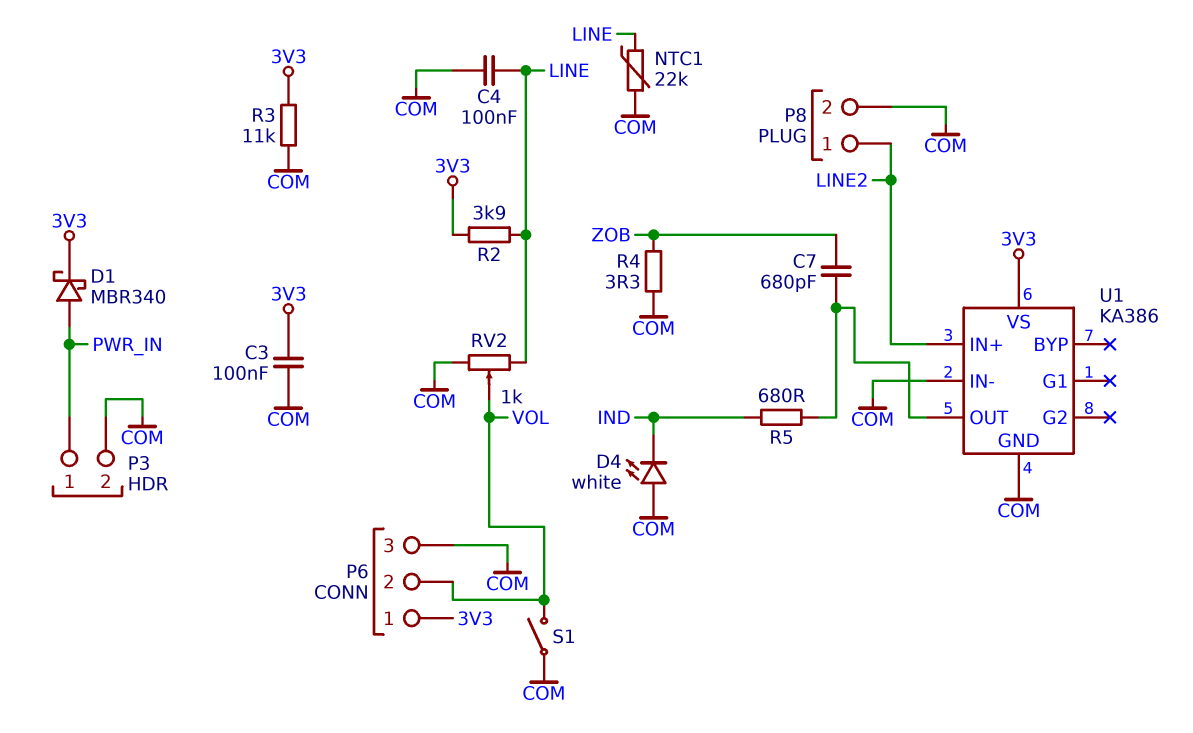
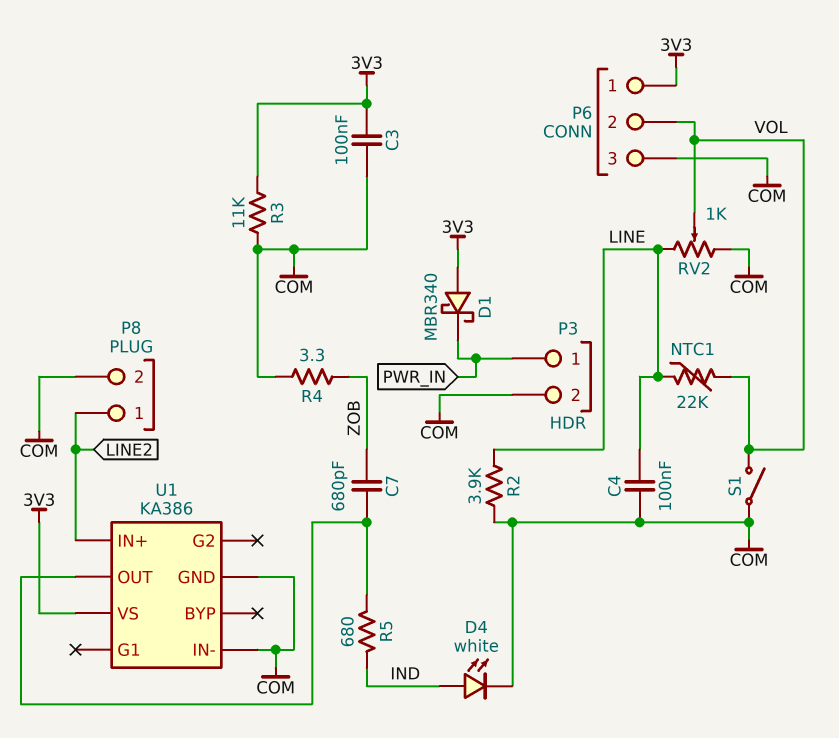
D1: schottky MBR340 (A PWR_IN, K 3V3) -> schottky MBR340 (A 3V3, K PWR_IN)
D4: LED white (A COM, K IND) -> LED white (A IND, K COM)
NTC1: 22k (COM, LINE) -> 22k (LINE, VOL)
R2: 3.9k (3V3, LINE) -> 3.9k (COM, LINE)

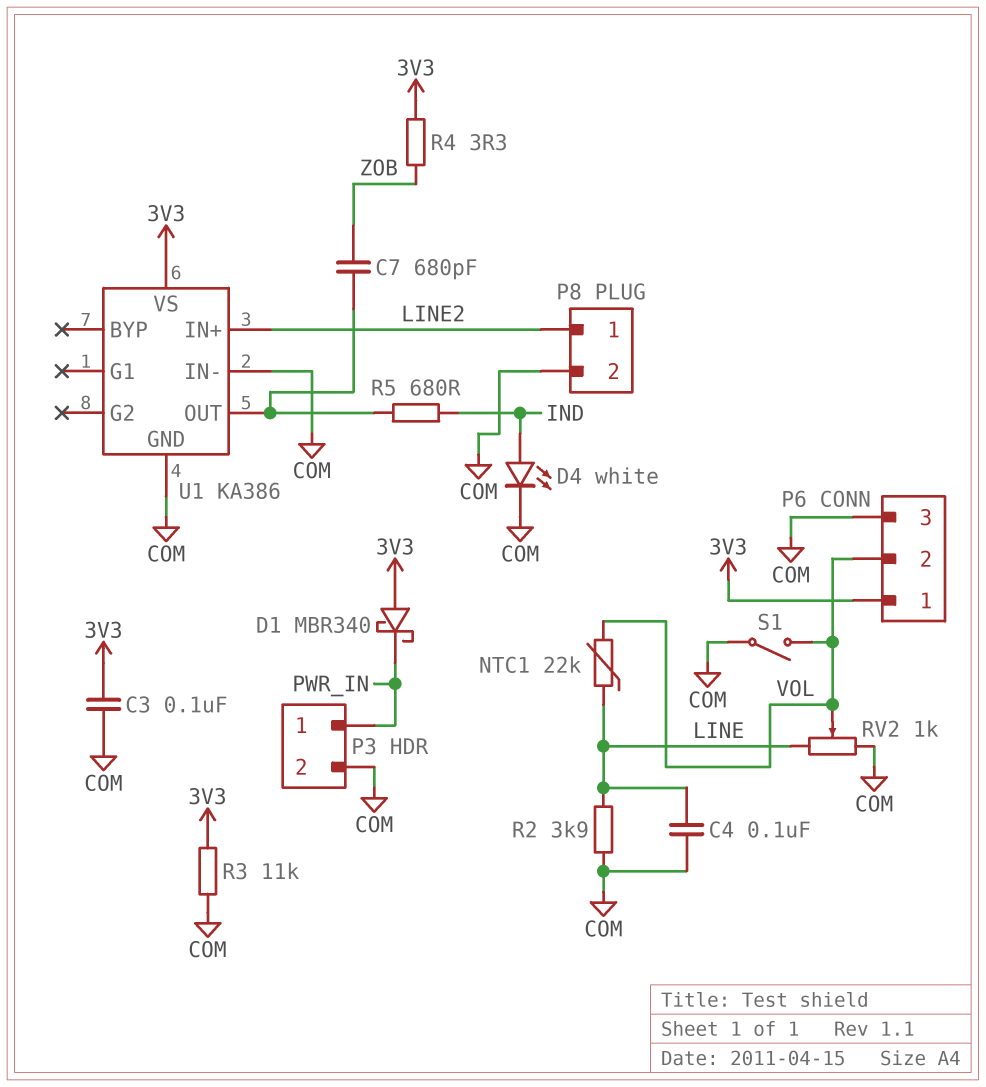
R4: 3.3 (COM, ZOB) -> 3.3 (3V3, ZOB)

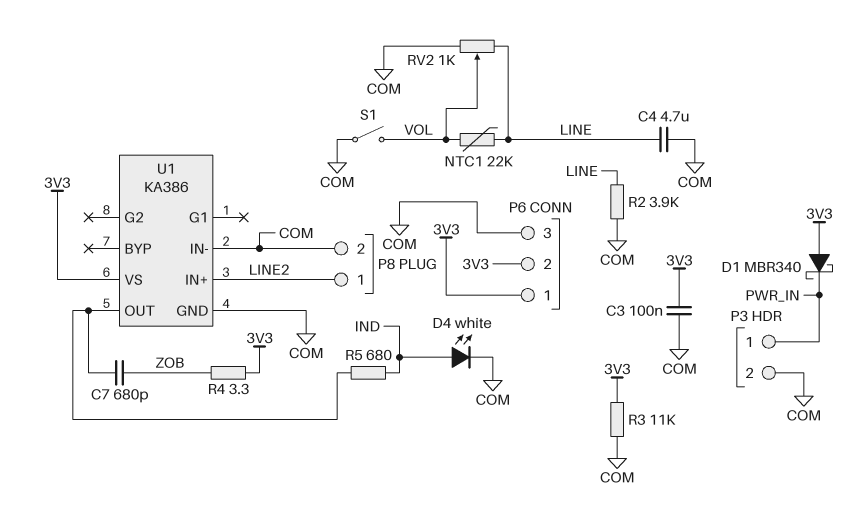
C4: 100nF (COM, LINE) -> 4.7uF (COM, LINE)
P6 pin 2: VOL -> 3V3

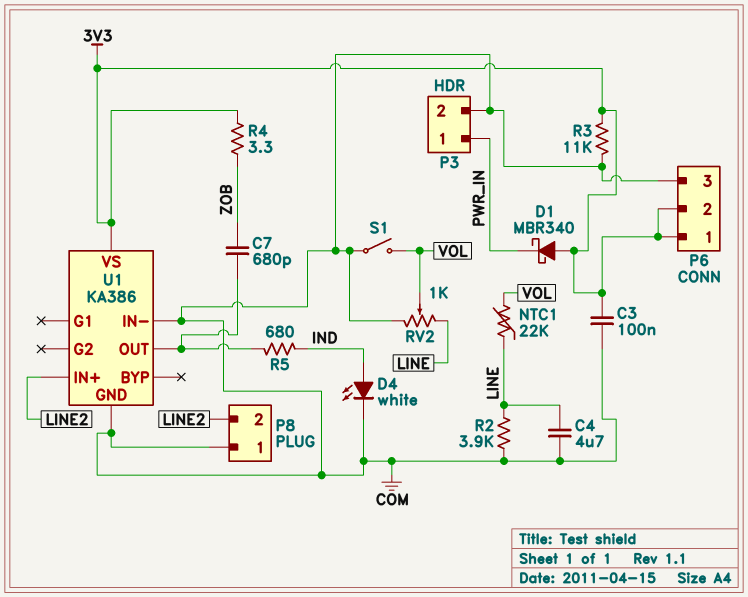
P8 pin 1: LINE2 -> COM
P8 pin 2: COM -> LINE2

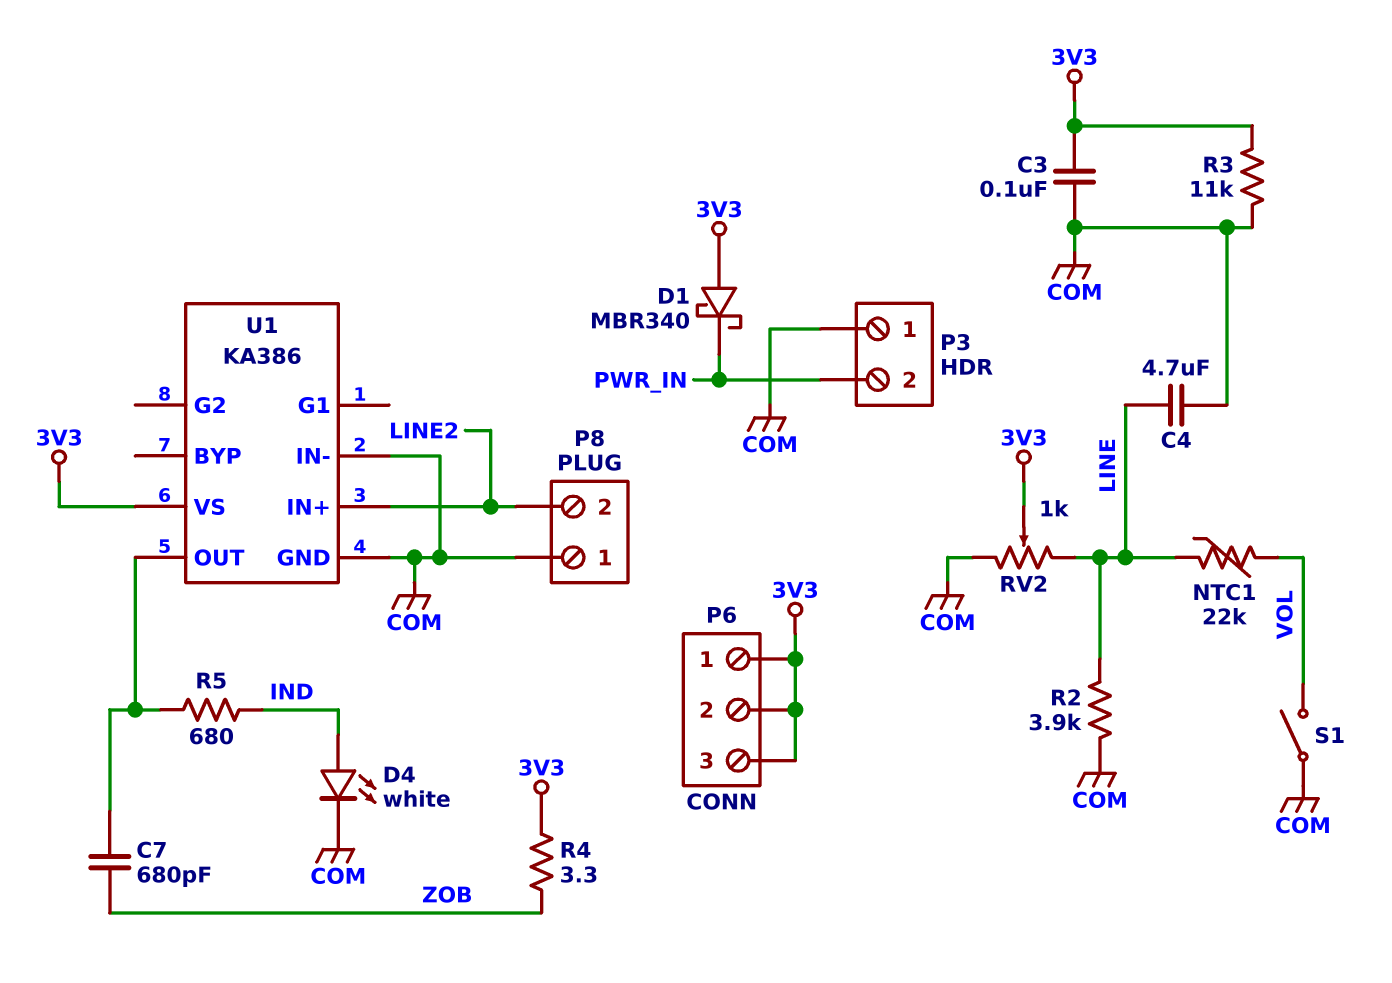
P3 pin 1: PWR_IN -> COM
P3 pin 2: COM -> PWR_IN
P6 pin 3: COM -> 3V3
RV2: 1k (COM, LINE, wiper VOL) -> 1k (COM, LINE, wiper 3V3)

